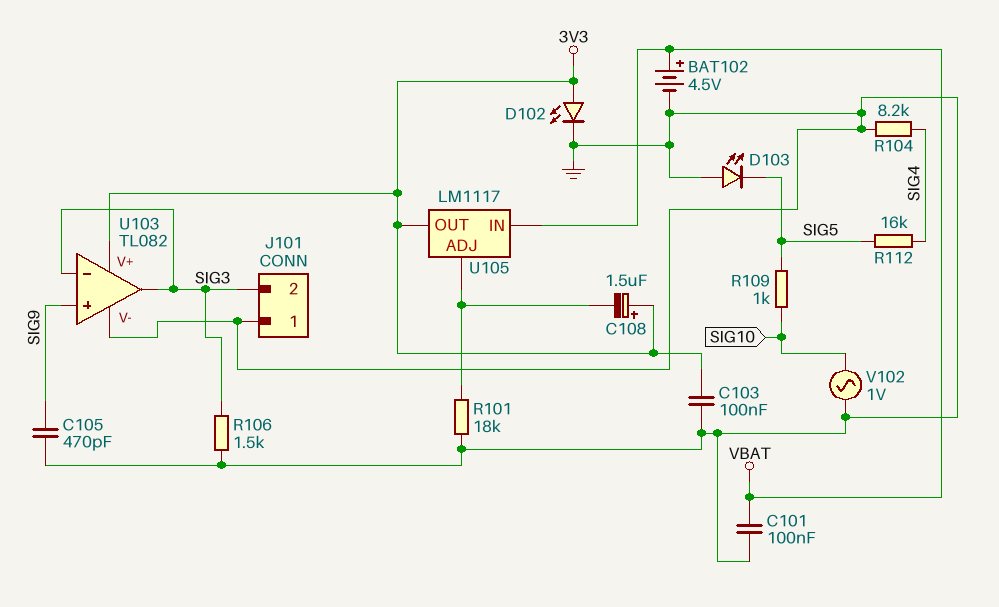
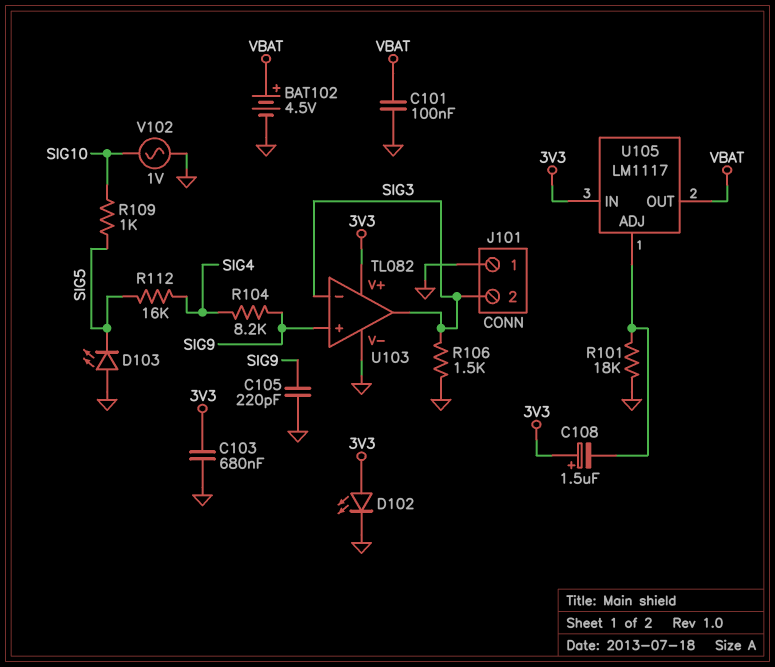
C103: 100nF (3V3, GND) -> 680nF (3V3, GND)
C105: 470pF (GND, SIG9) -> 220pF (GND, SIG9)
R104: 8.2k (GND, SIG4) -> 8.2k (SIG4, SIG9)
U105 pin IN: VBAT -> 3V3
U105 pin OUT: 3V3 -> VBAT

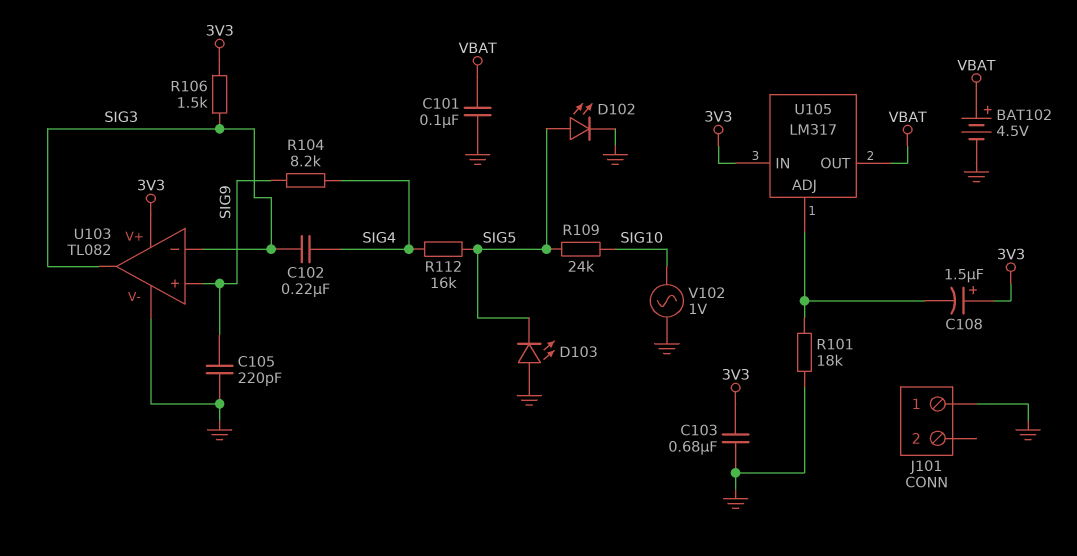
C102: none -> 220nF (SIG3, SIG4)
D102: LED (A 3V3, K GND) -> LED (A SIG5, K GND)
J101 pin 2: SIG3 -> none
R106: 1.5k (GND, SIG3) -> 1.5k (3V3, SIG3)
R109: 1k (SIG5, SIG10) -> 24k (SIG5, SIG10)
U105: LM1117 -> LM317

